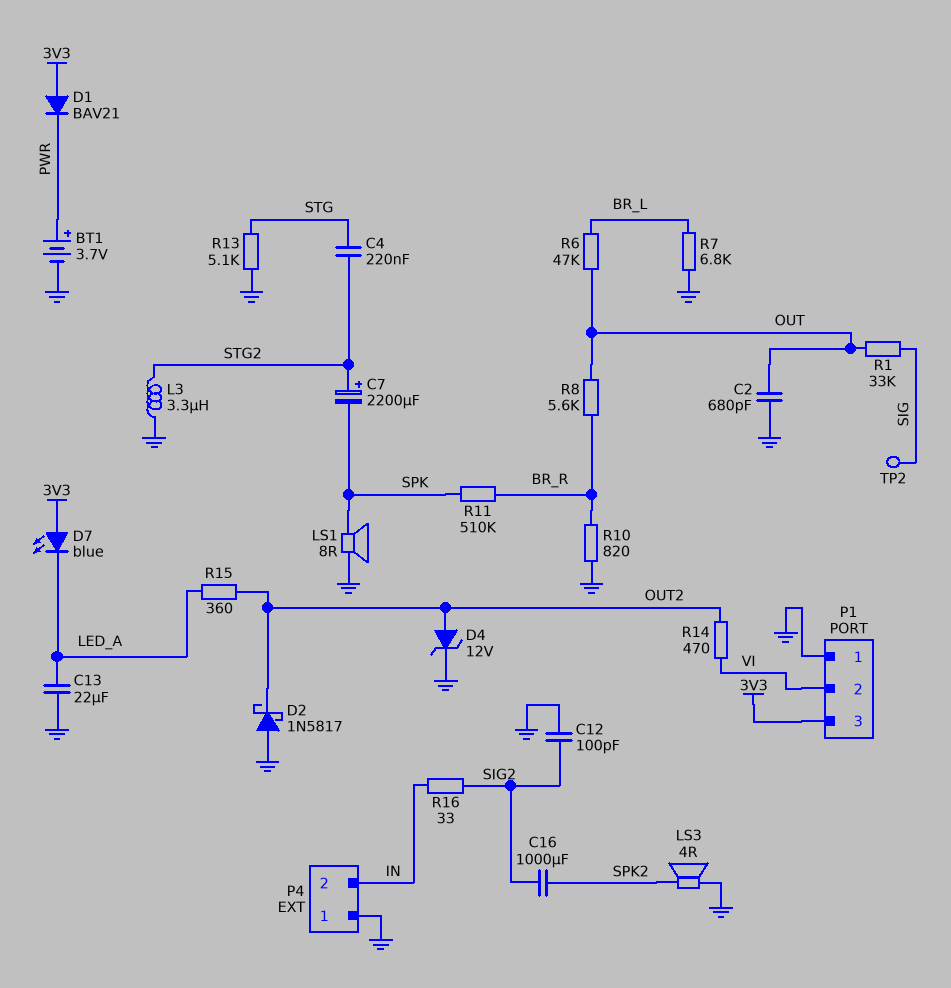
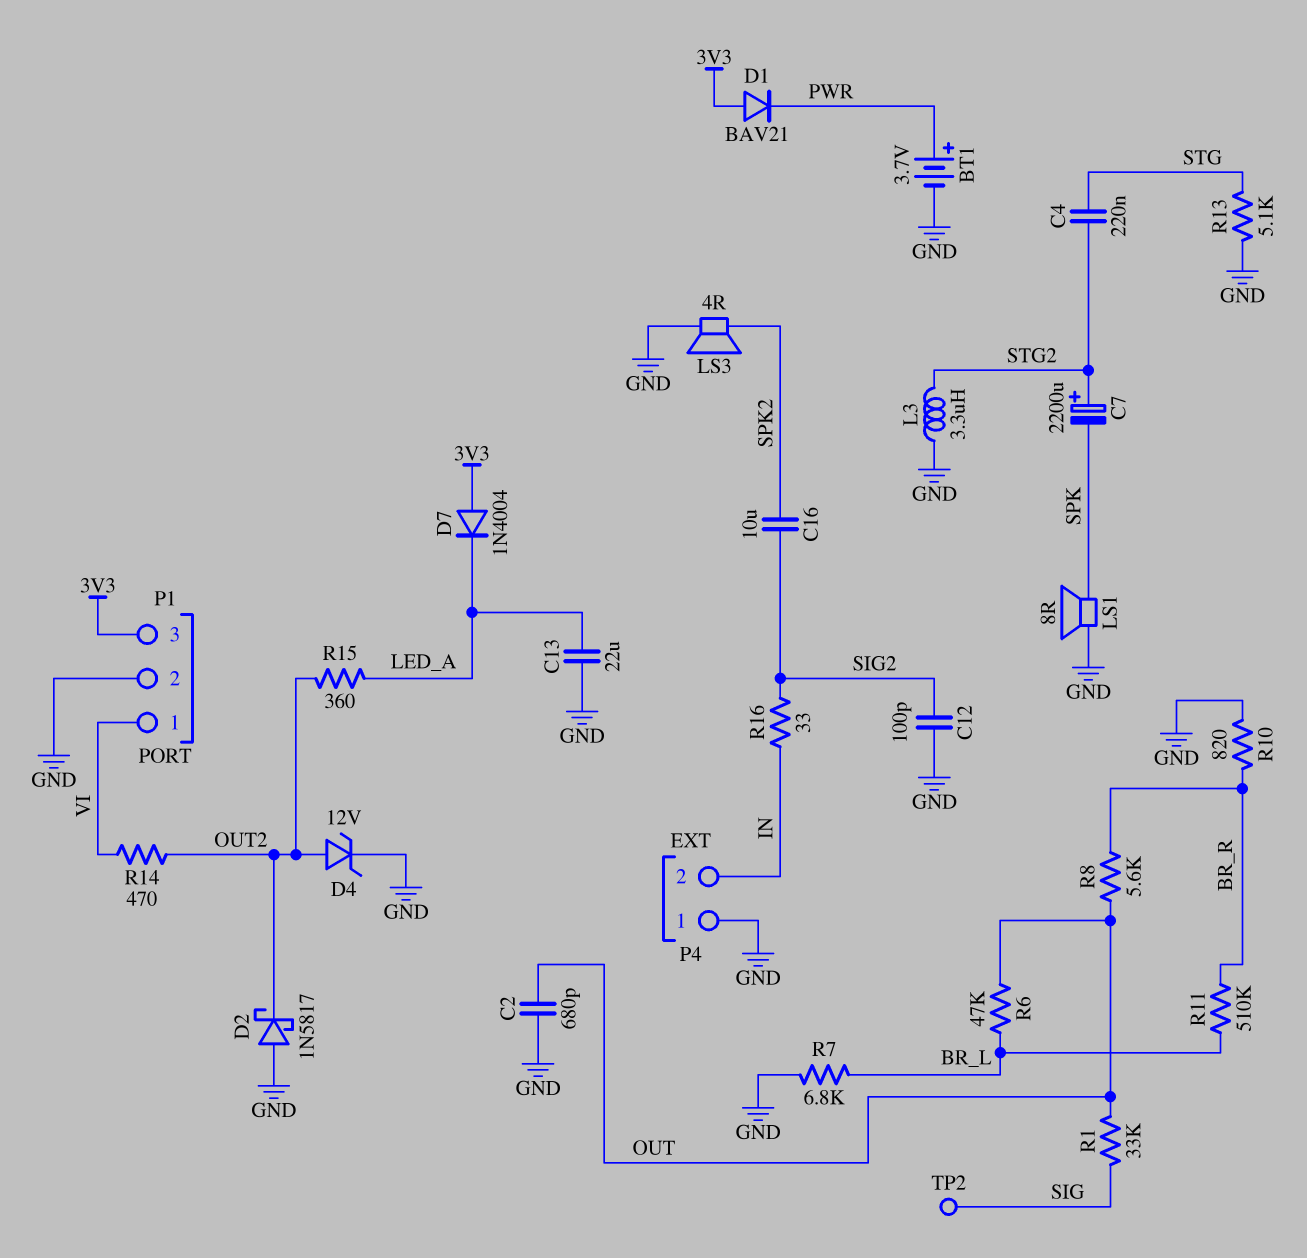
C16: 1000uF (SIG2, SPK2) -> 10uF (SIG2, SPK2)
D7: LED blue (A 3V3, K LED_A) -> diode 1N4004 (A 3V3, K LED_A)
P1 pin 1: GND -> VI
P1 pin 2: VI -> GND
R11: 510k (BR_R, SPK) -> 510k (BR_L, BR_R)

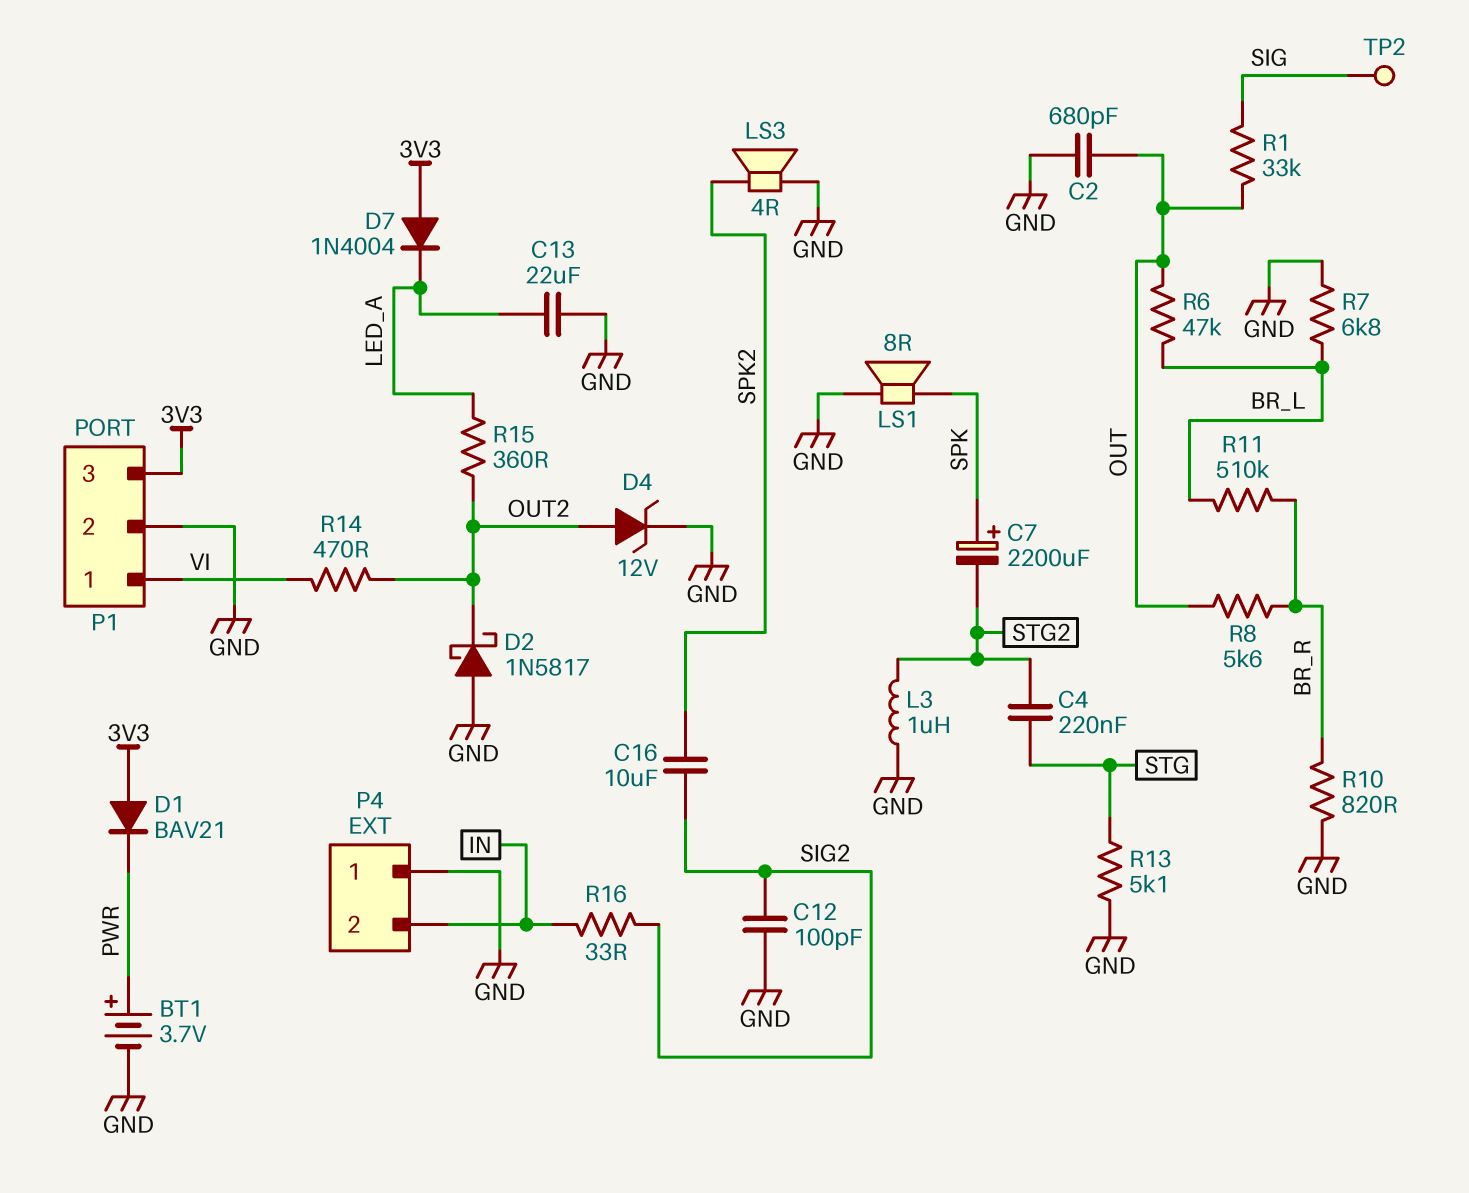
C7: 2200uF (plus STG2, minus SPK) -> 2200uF (plus SPK, minus STG2)
L3: 3.3uH (GND, STG2) -> 1uH (GND, STG2)

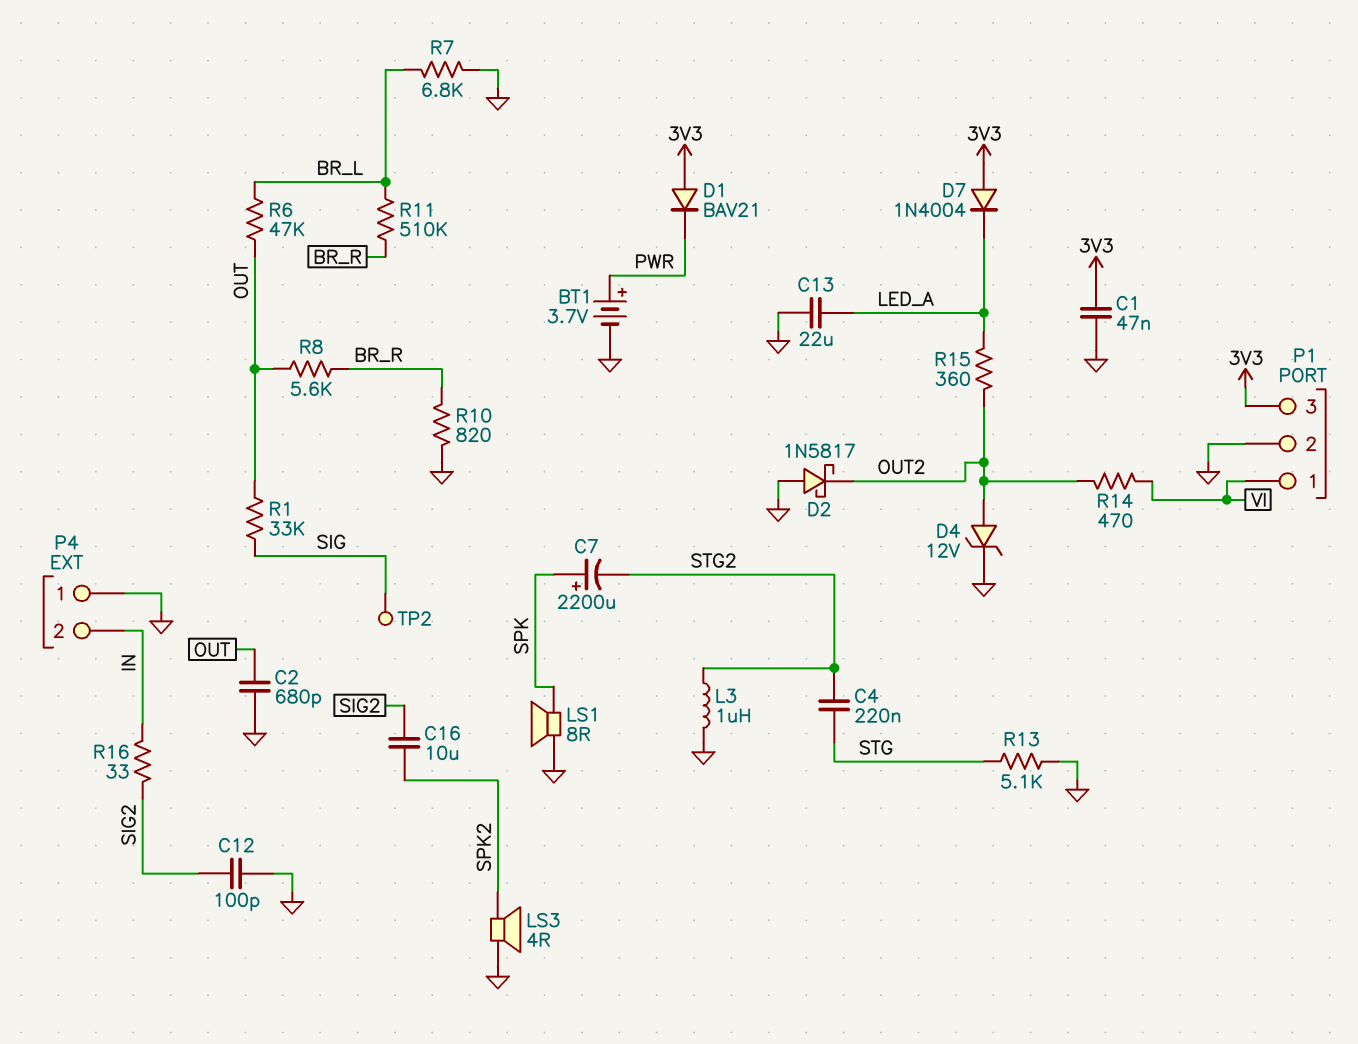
C1: none -> 47nF (3V3, GND)

